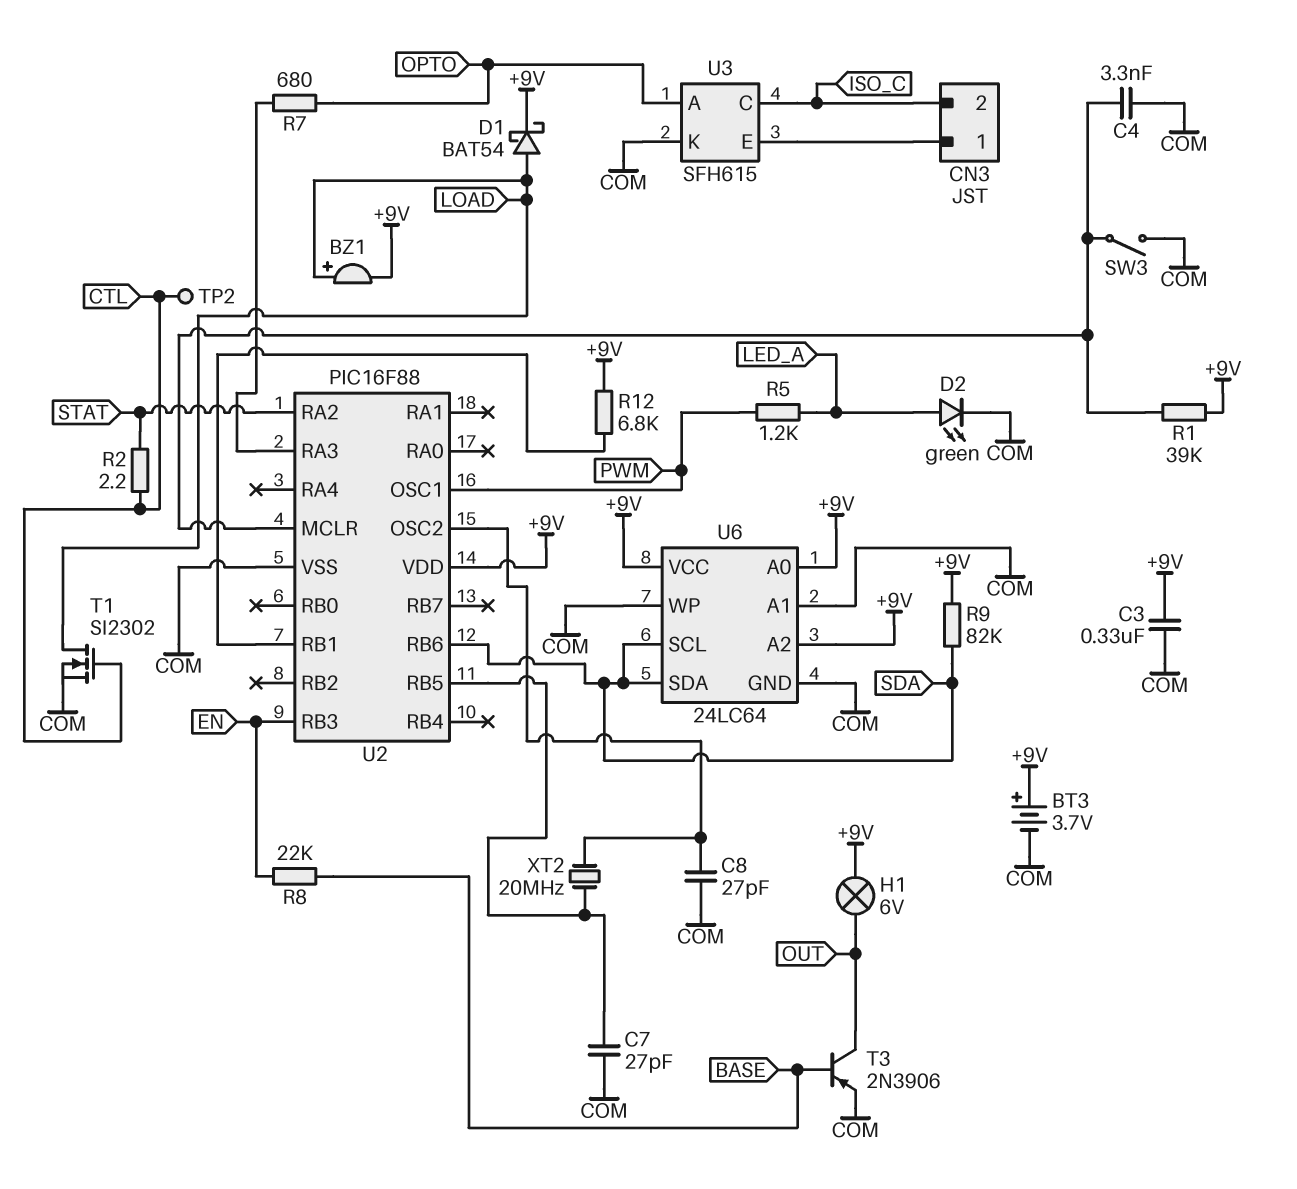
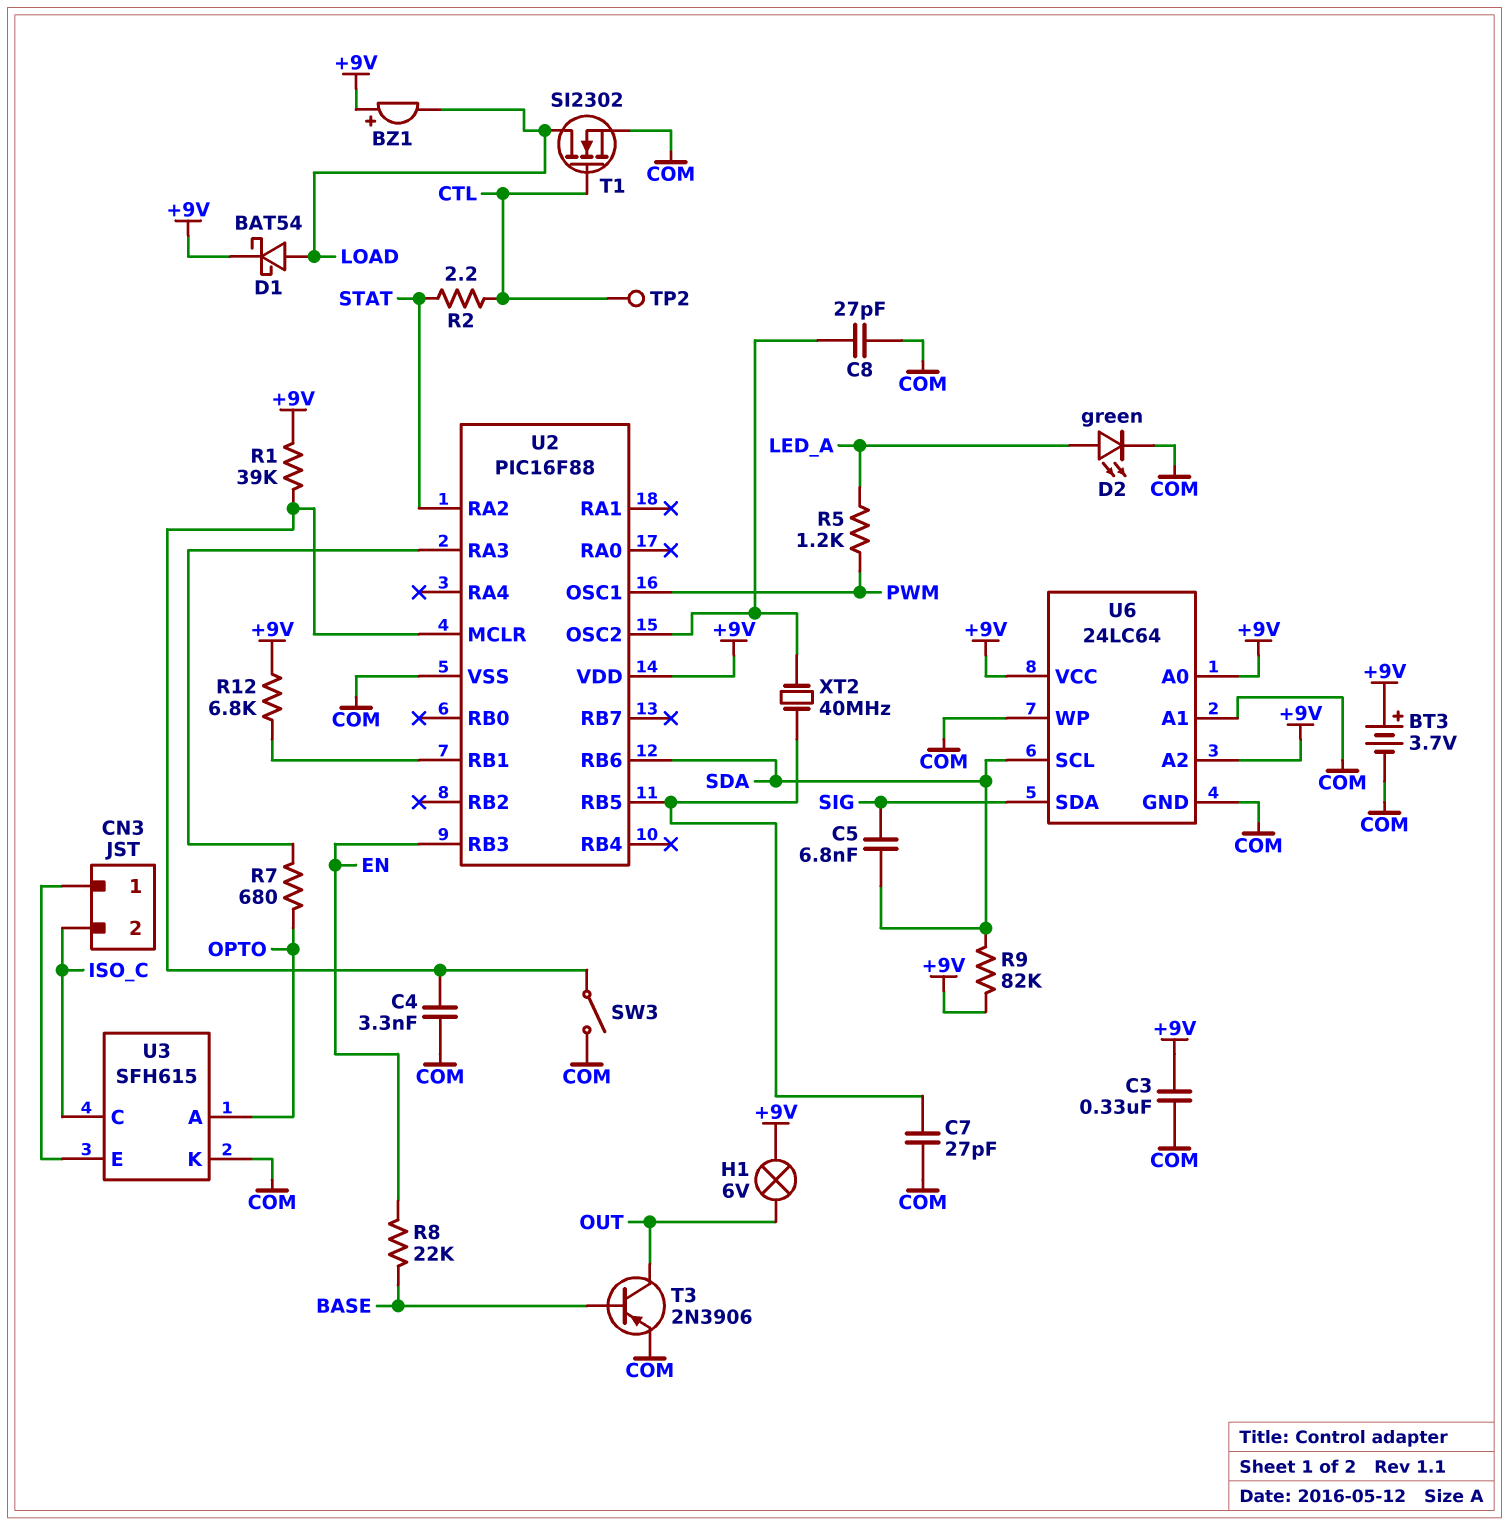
BZ1: buzzer (plus LOAD, minus +9V) -> buzzer (plus +9V, minus LOAD)
C5: none -> 6.8nF (SDA, SIG)
U6 pin SDA: SDA -> SIG
XT2: 20MHz (U2/OSC2, U2/RB5) -> 40MHz (U2/OSC2, U2/RB5)

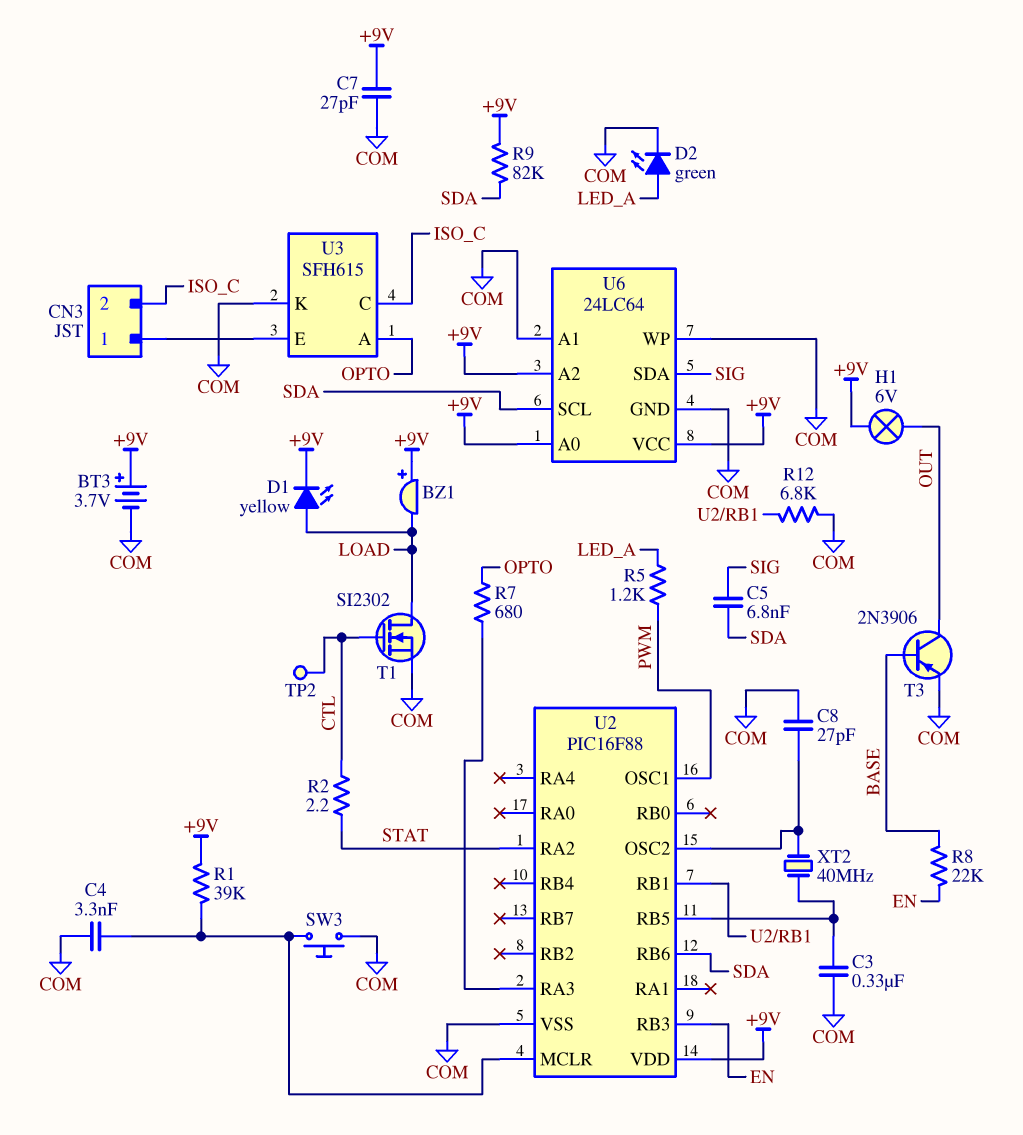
C3: 330nF (+9V, COM) -> 330nF (COM, U2/RB5)
C7: 27pF (COM, U2/RB5) -> 27pF (+9V, COM)
D1: schottky BAT54 (A LOAD, K +9V) -> LED yellow (A LOAD, K +9V)
R12: 6.8k (+9V, U2/RB1) -> 6.8k (COM, U2/RB1)
SW3: switch (COM, U2/MCLR) -> button (COM, U2/MCLR)

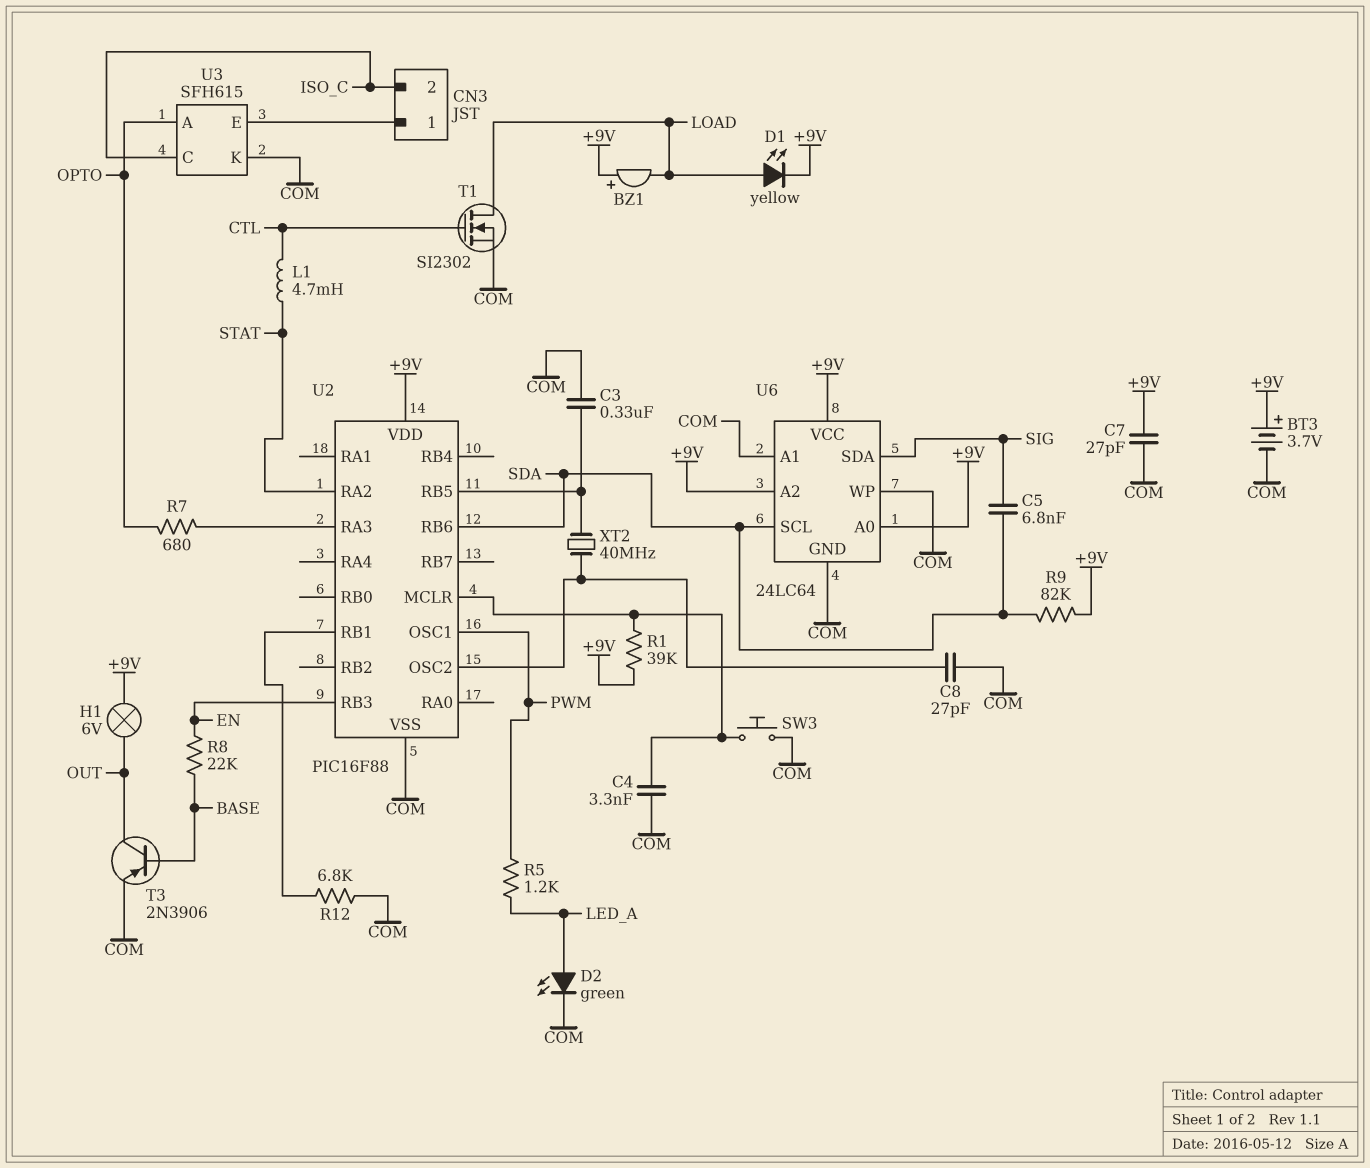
L1: none -> 4.7mH (CTL, STAT)
R2: 2.2 (CTL, STAT) -> none
TP2: test point (CTL) -> none

